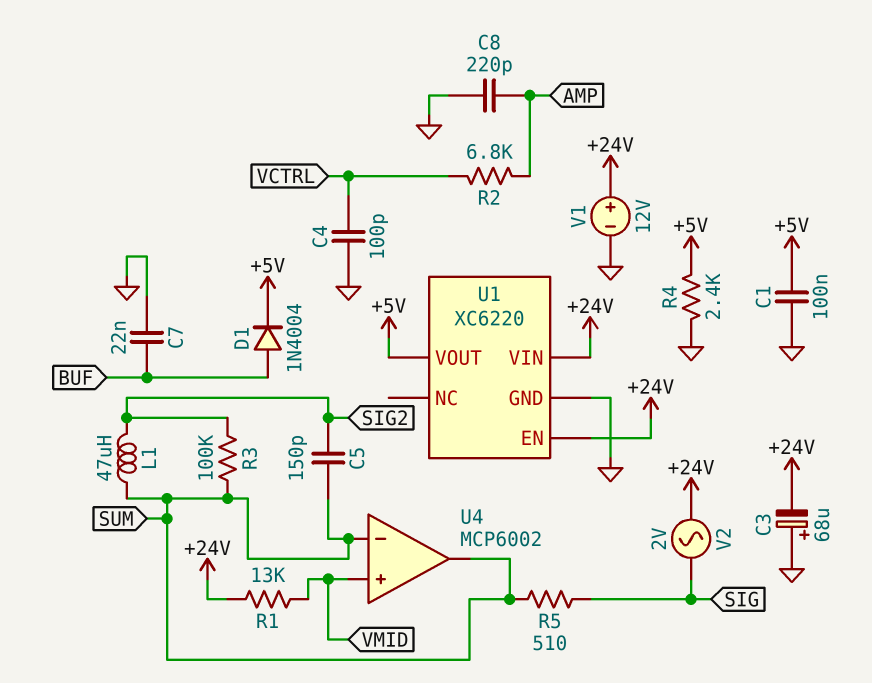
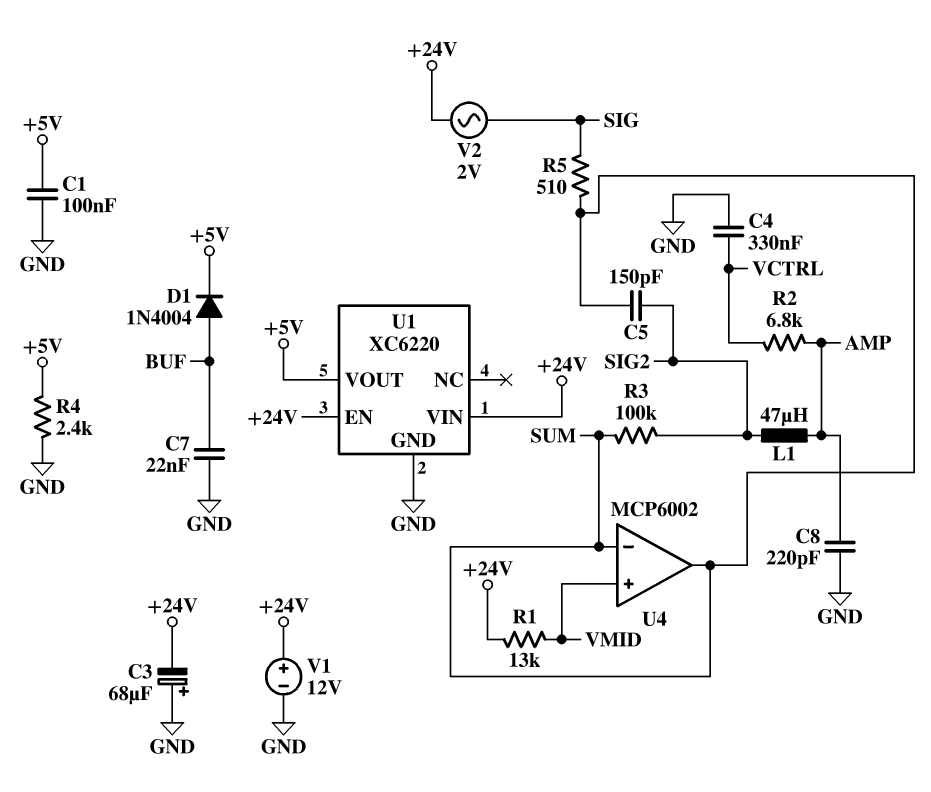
C4: 100pF (GND, VCTRL) -> 330nF (GND, VCTRL)
L1: 47uH (SIG2, SUM) -> 47uH (AMP, SIG2)

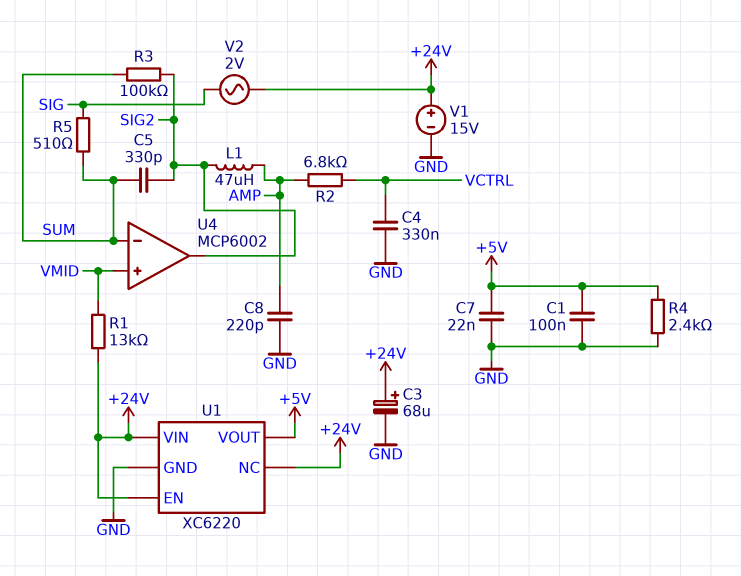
C3: 68uF (plus GND, minus +24V) -> 68uF (plus +24V, minus GND)
C5: 150pF (SIG2, SUM) -> 330pF (SIG2, SUM)
C7: 22nF (BUF, GND) -> 22nF (+5V, GND)
D1: diode 1N4004 (A BUF, K +5V) -> none
U1 pin NC: none -> +24V
U4 pin out: SUM -> SIG2
V1: 12V (plus +24V, minus GND) -> 15V (plus +24V, minus GND)

